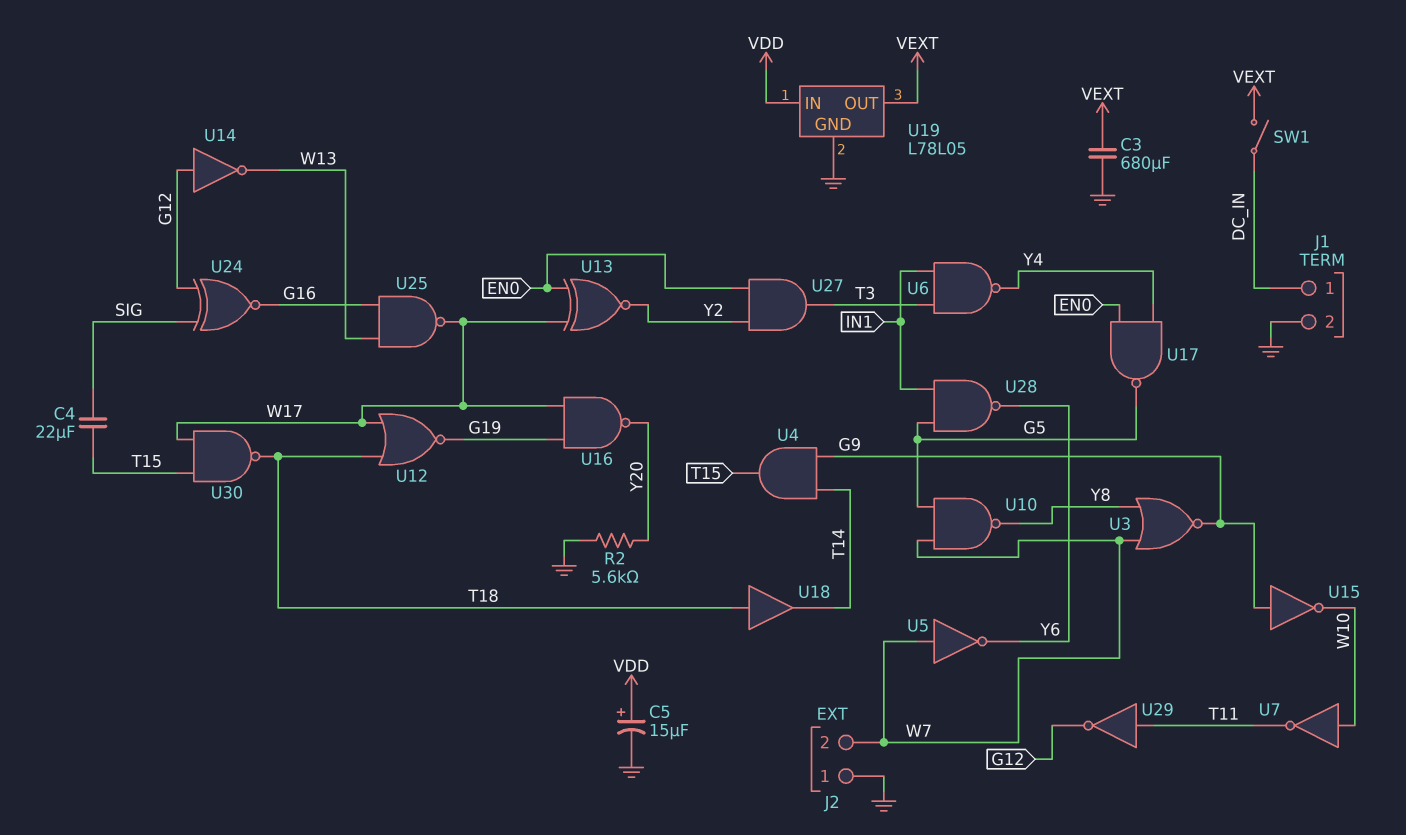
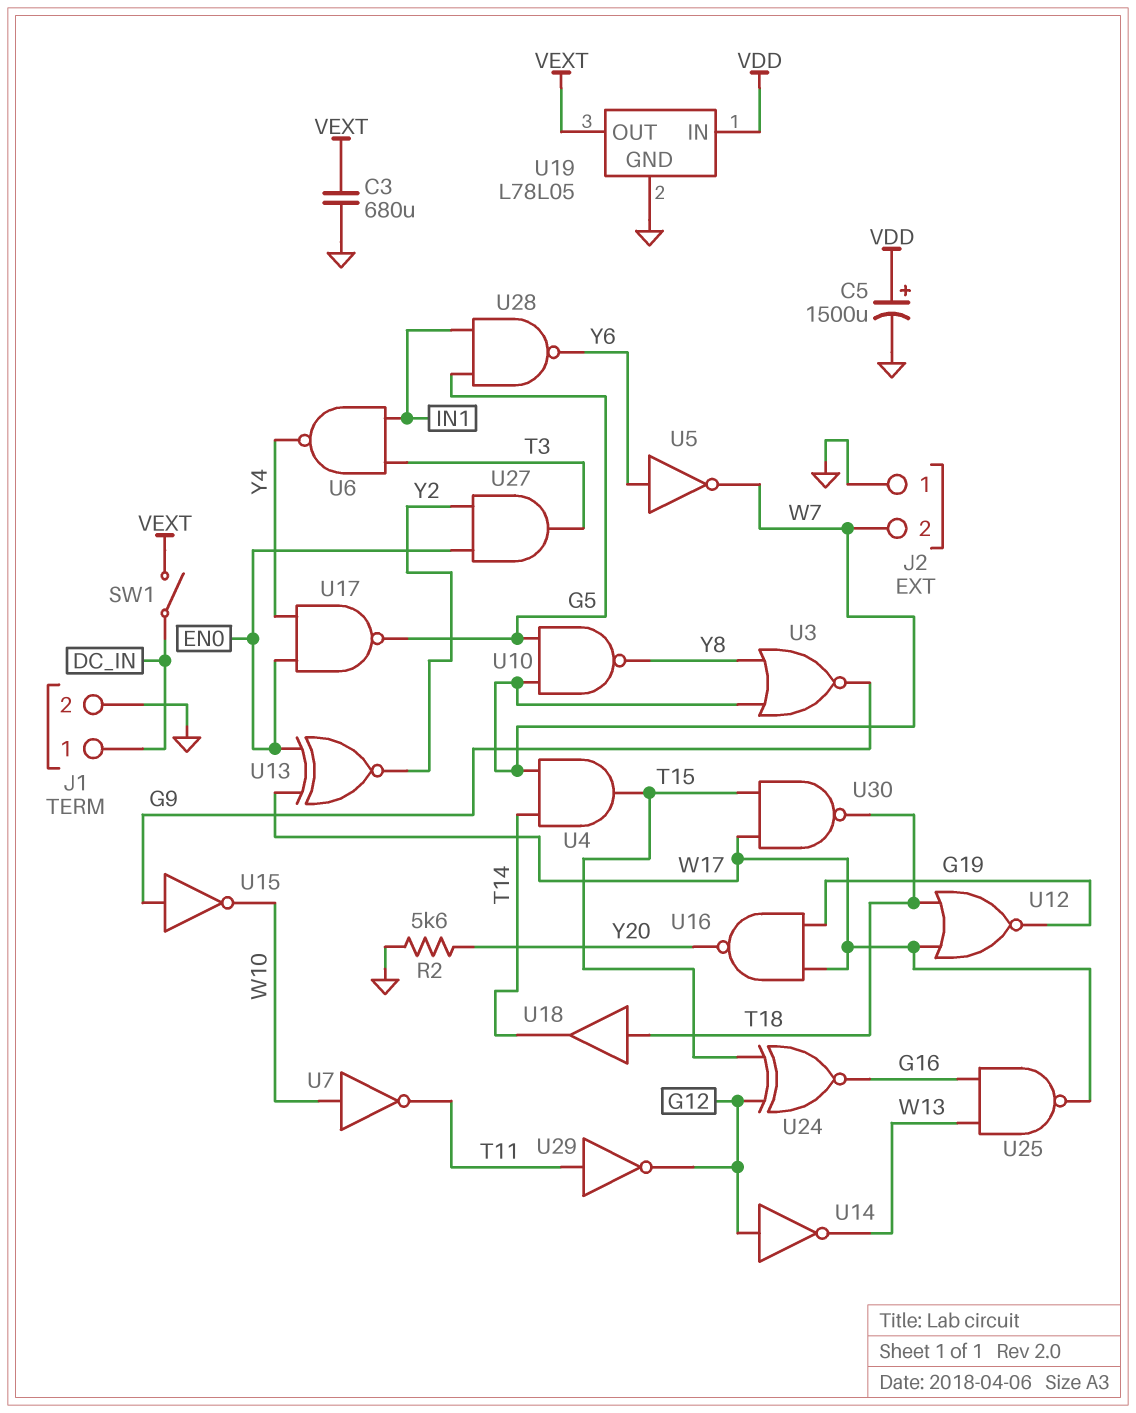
C4: 22uF (SIG, T15) -> none
C5: 15uF (plus VDD, minus GND) -> 1500uF (plus VDD, minus GND)
U4: AND (in G9, in T14, out T15) -> AND (in T14, in W7, out T15)
U5: NOT (in W7, out Y6) -> NOT (in Y6, out W7)
U24: XNOR (in G12, in SIG, out G16) -> XNOR (in G12, in T15, out G16)

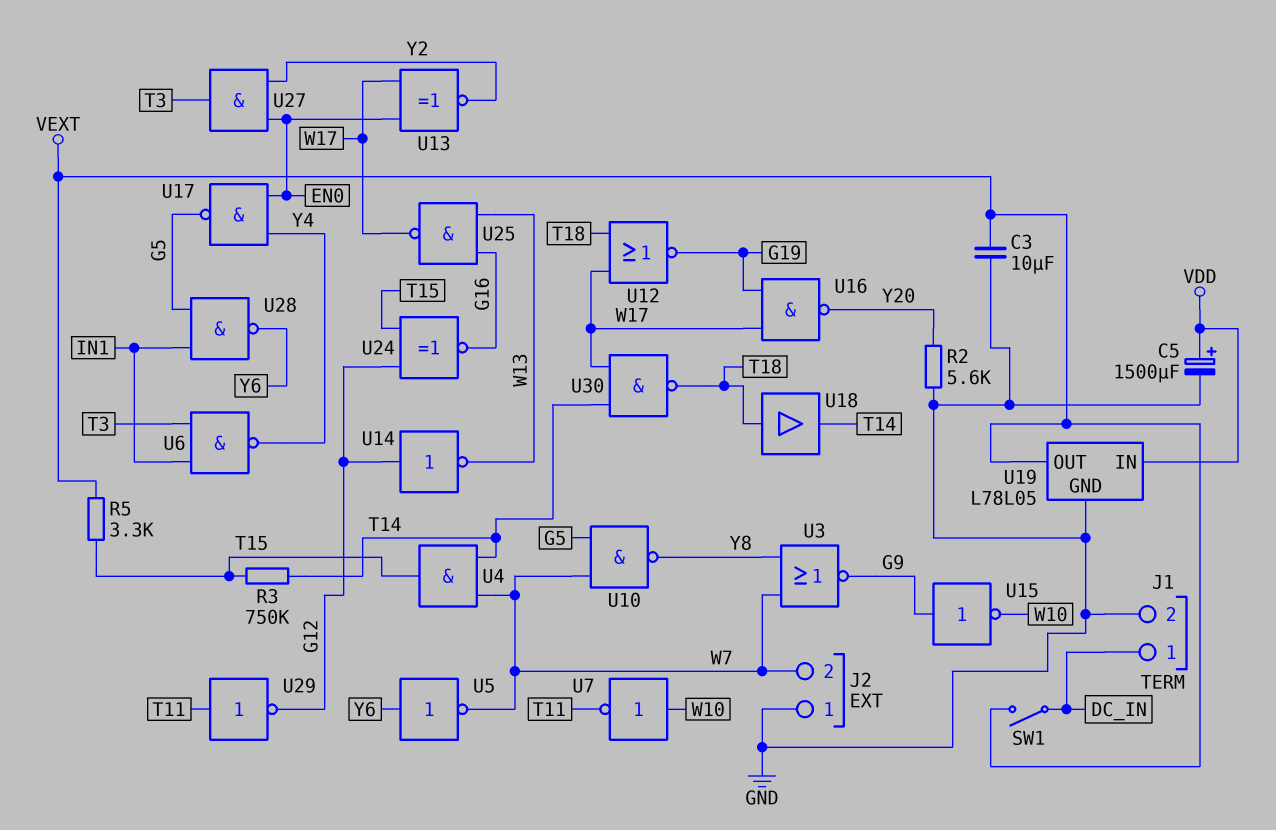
C3: 680uF (GND, VEXT) -> 10uF (GND, VEXT)
R3: none -> 750k (T14, T15)
R5: none -> 3.3k (T15, VEXT)
U30: NAND (in T15, in W17, out T18) -> NAND (in T14, in W17, out T18)

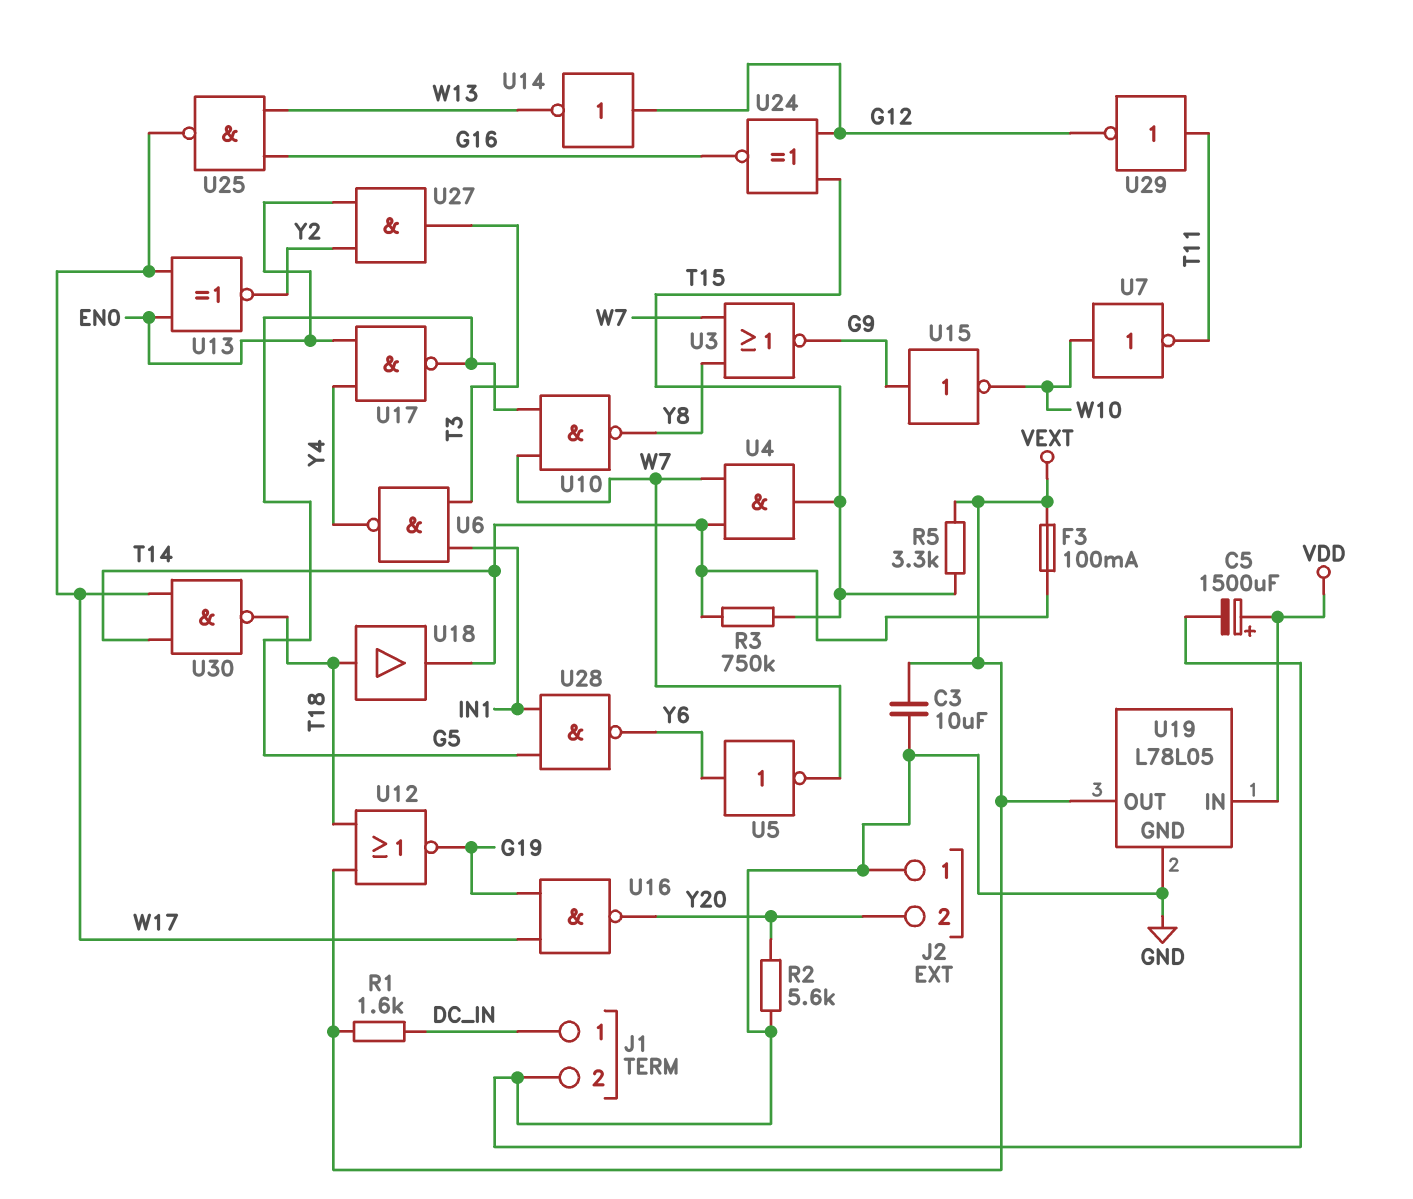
F3: none -> 100mA (T14, VEXT)
J2 pin 2: W7 -> Y20
R1: none -> 1.6k (DC_IN, VEXT)
SW1: switch (DC_IN, VEXT) -> none
U12: NOR (in T18, in W17, out G19) -> NOR (in T18, in VEXT, out G19)

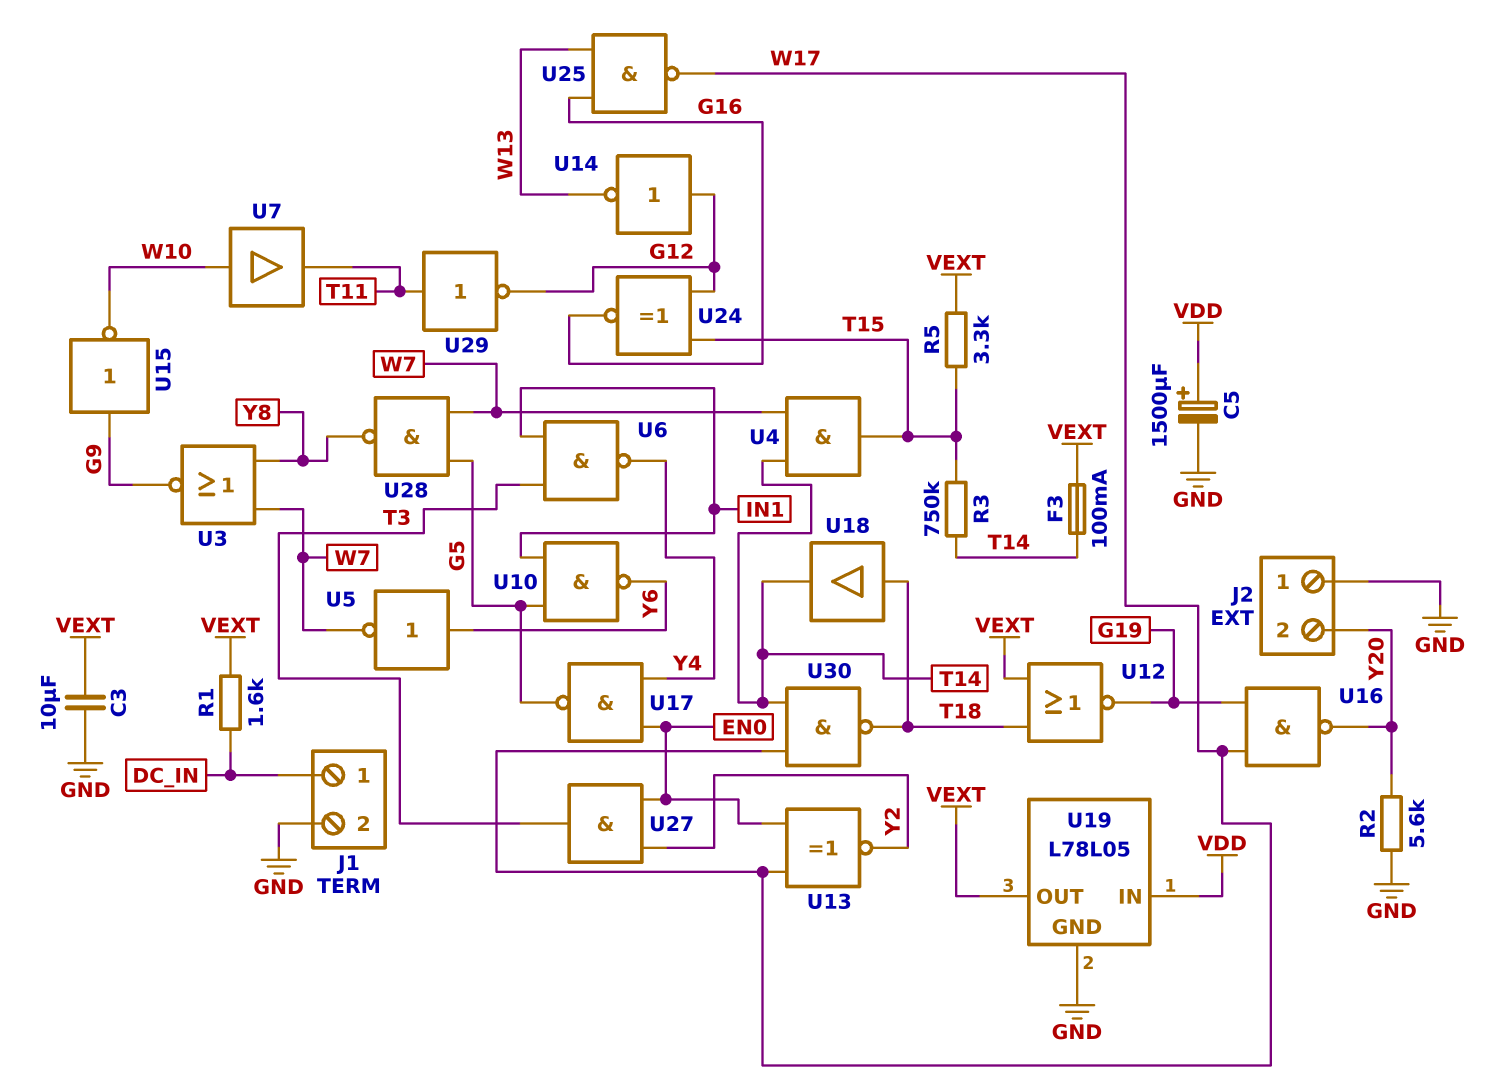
U7: NOT (in W10, out T11) -> buffer (in W10, out T11)
U10: NAND (in G5, in W7, out Y8) -> NAND (in G5, in IN1, out Y6)
U28: NAND (in G5, in IN1, out Y6) -> NAND (in G5, in W7, out Y8)

